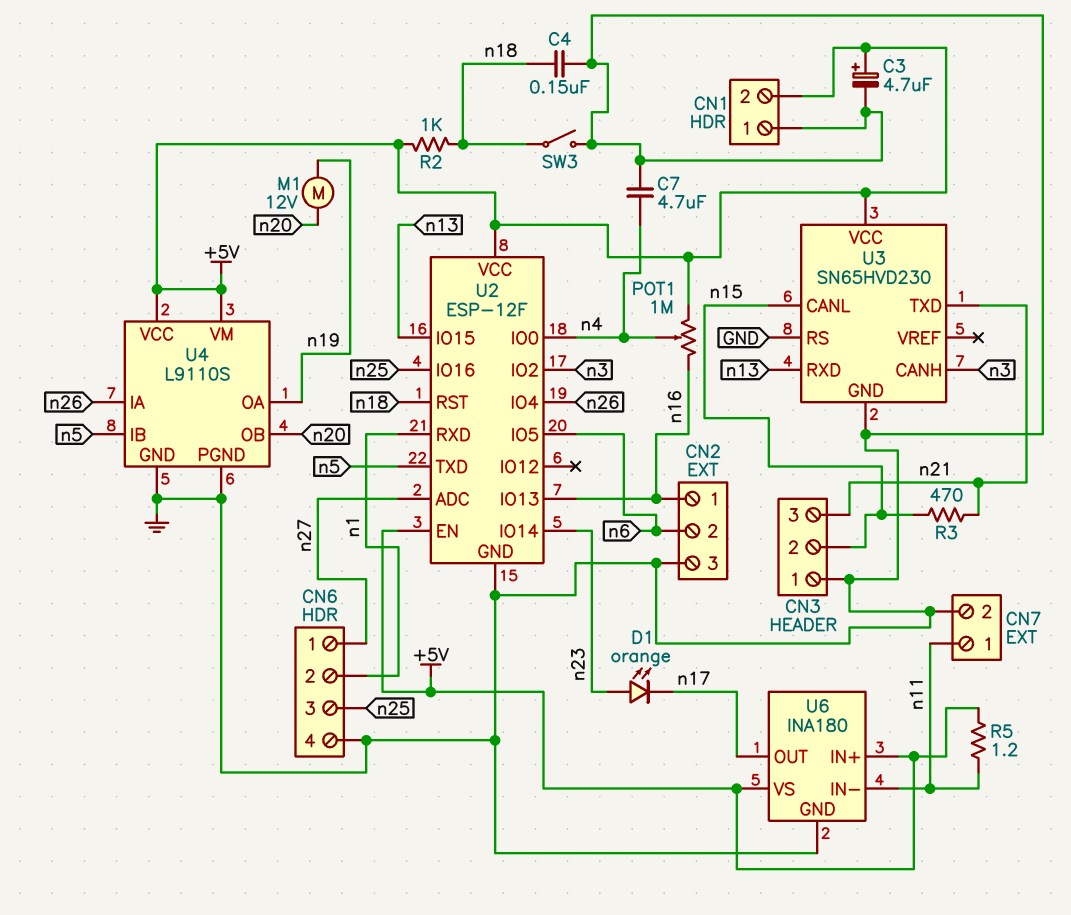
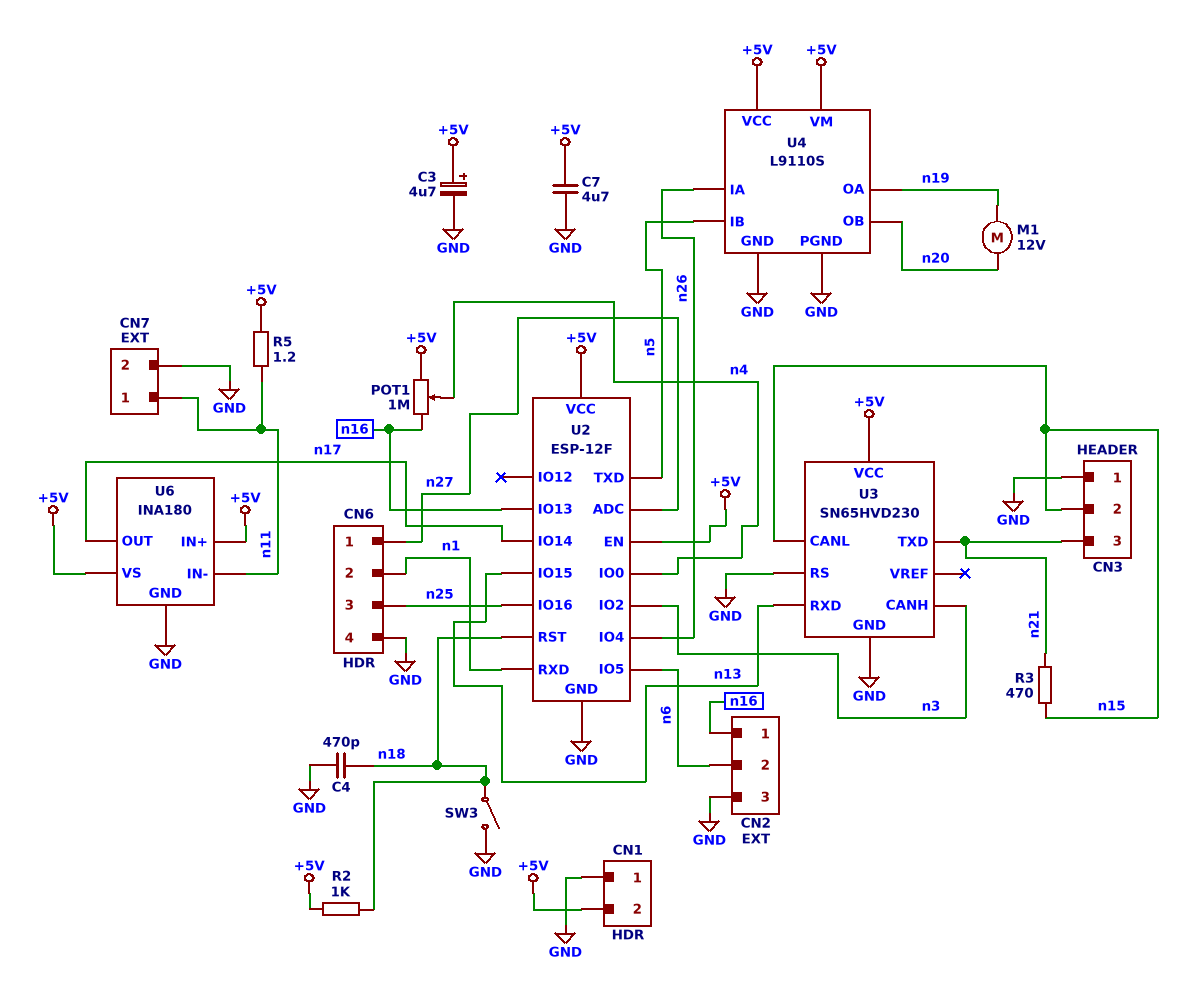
C4: 150nF (GND, n18) -> 470pF (GND, n18)
C7: 4.7uF (GND, n4) -> 4.7uF (+5V, GND)
D1: LED orange (A n23, K n17) -> none
U2 pin IO14: n23 -> n17

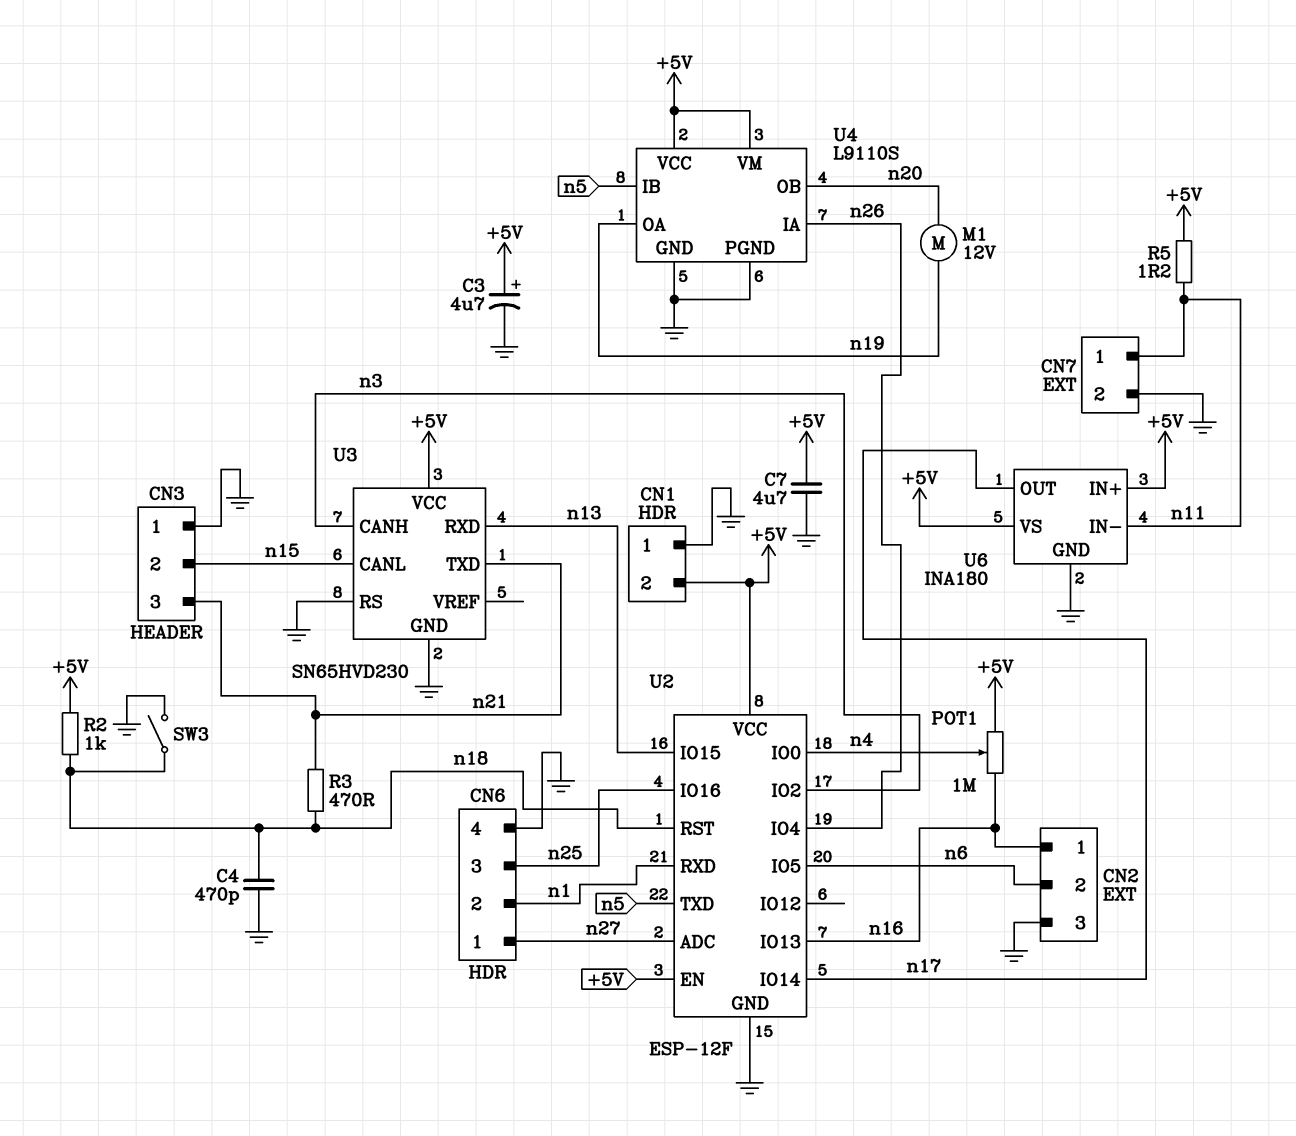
R3: 470 (n15, n21) -> 470 (n18, n21)

